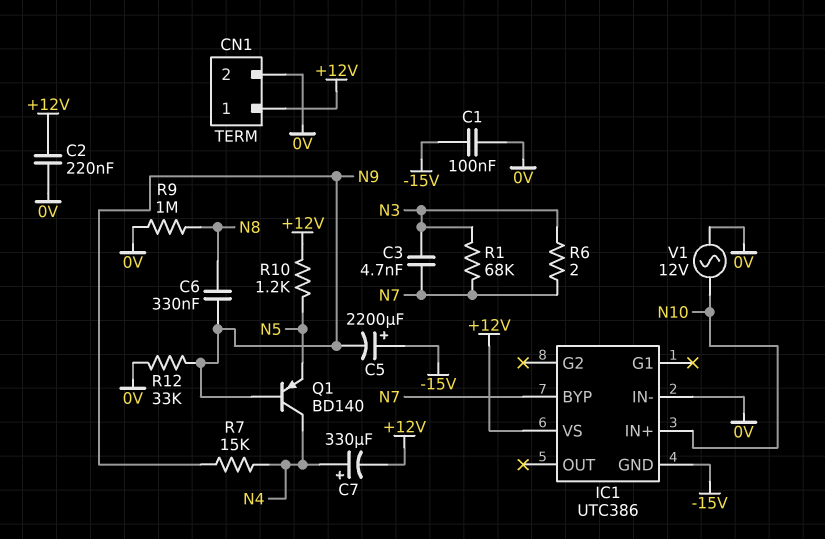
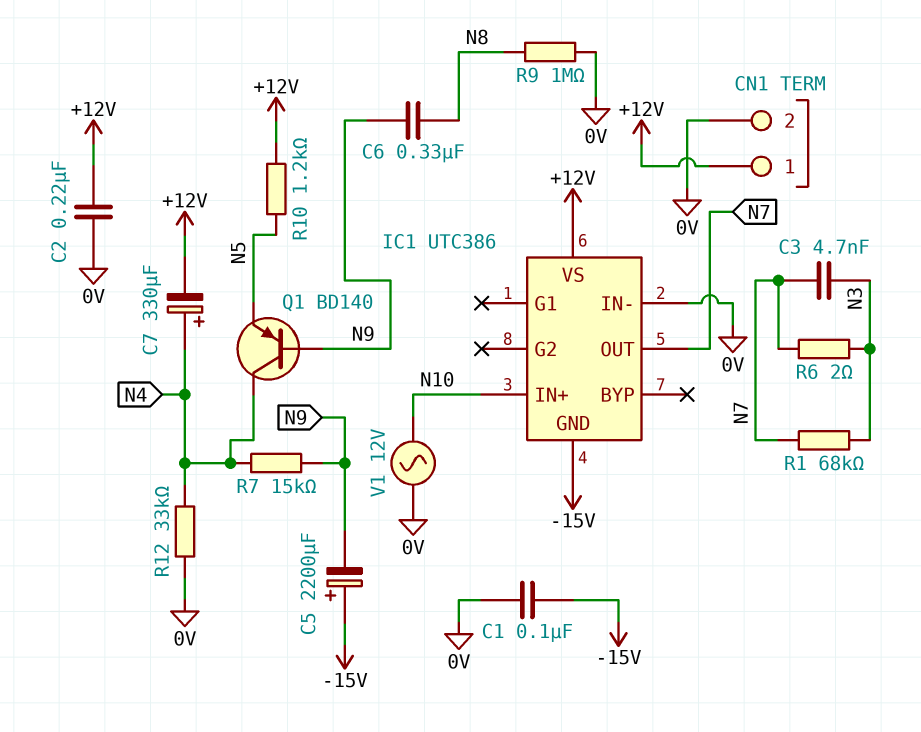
IC1 pin BYP: N7 -> none
IC1 pin OUT: none -> N7
R12: 33k (0V, N9) -> 33k (0V, N4)

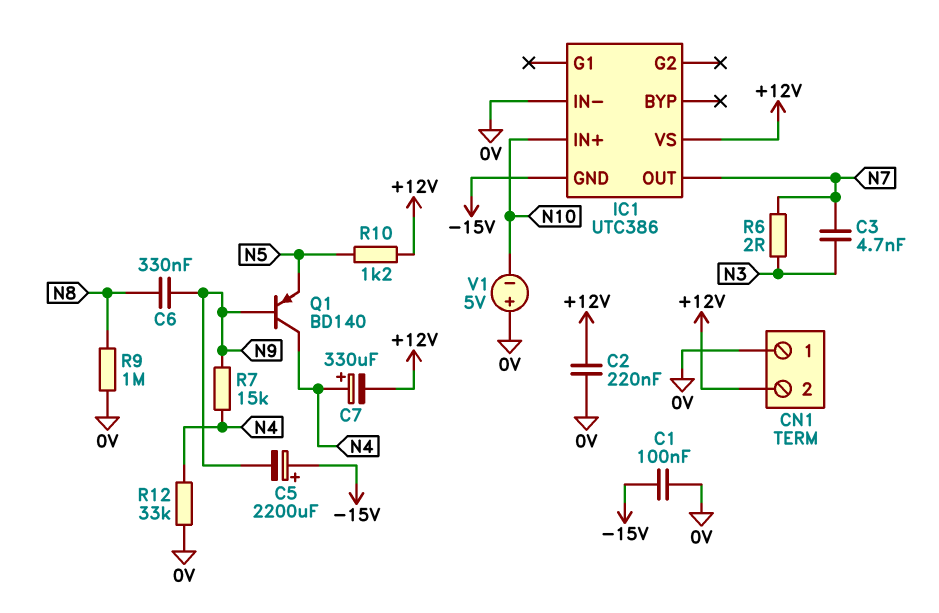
CN1 pin 1: +12V -> 0V
CN1 pin 2: 0V -> +12V
R1: 68k (N3, N7) -> none
V1: AC 12V (0V, N10) -> 5V (plus 0V, minus N10)

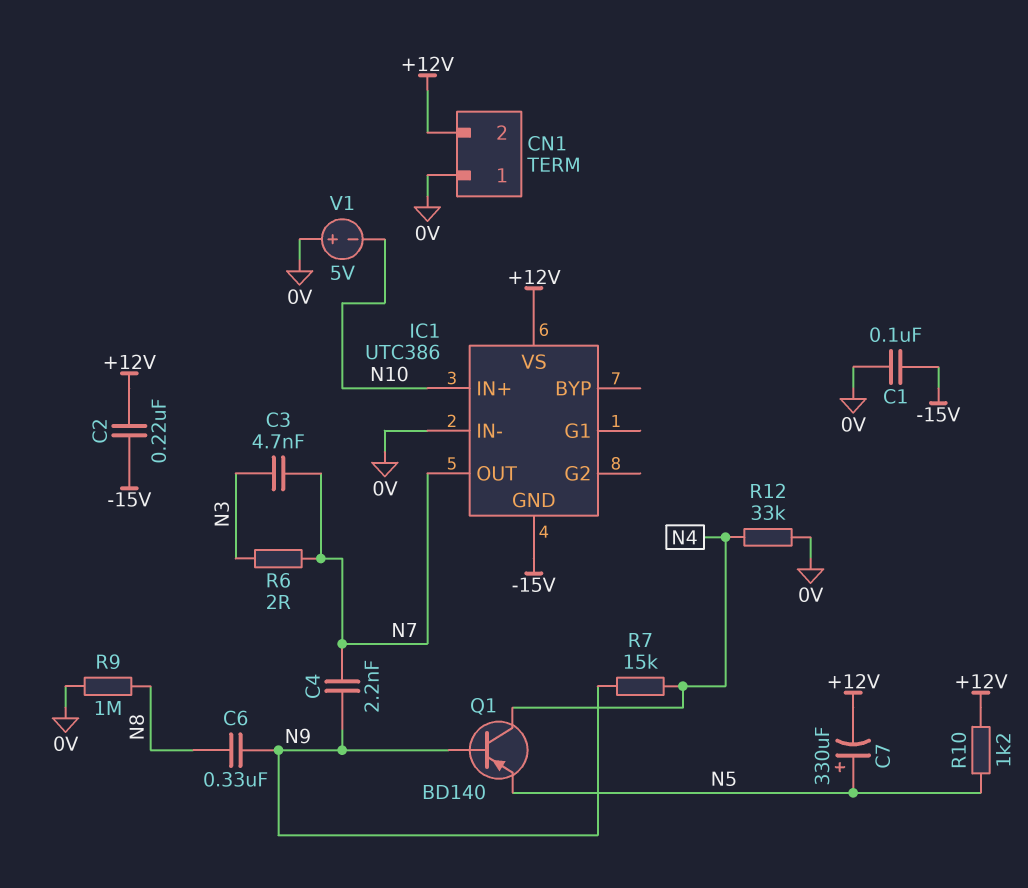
C2: 220nF (+12V, 0V) -> 220nF (+12V, -15V)
C4: none -> 2.2nF (N7, N9)
C5: 2200uF (plus -15V, minus N9) -> none
C7: 330uF (plus N4, minus +12V) -> 330uF (plus N5, minus +12V)

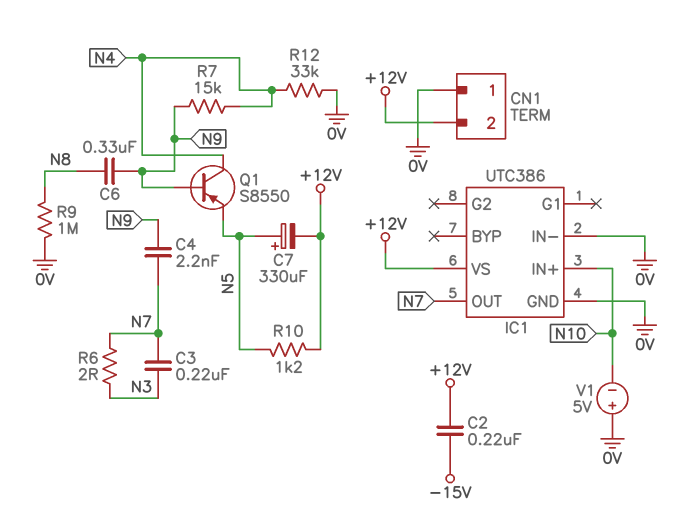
C1: 100nF (-15V, 0V) -> none
C3: 4.7nF (N3, N7) -> 220nF (N3, N7)
IC1 pin GND: -15V -> 0V
Q1: PNP BD140 (B N9, C N4, E N5) -> PNP S8550 (B N9, C N4, E N5)

